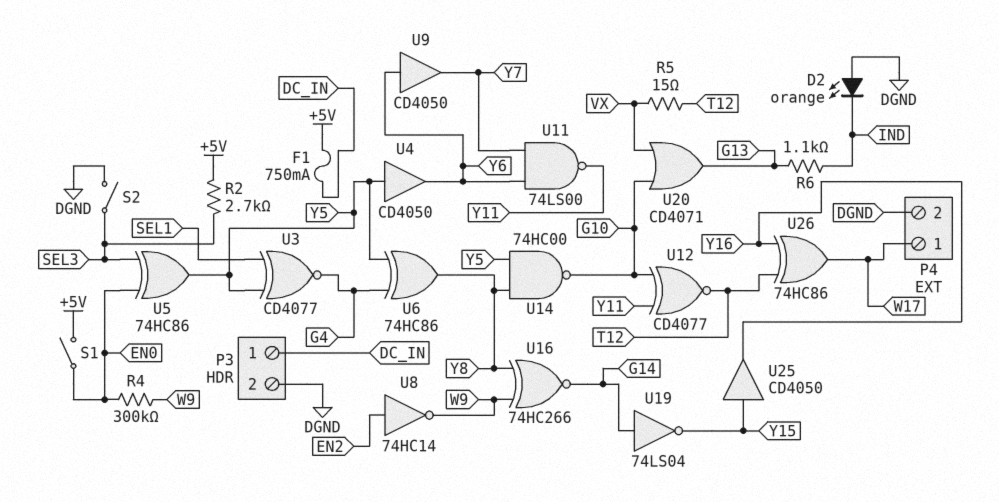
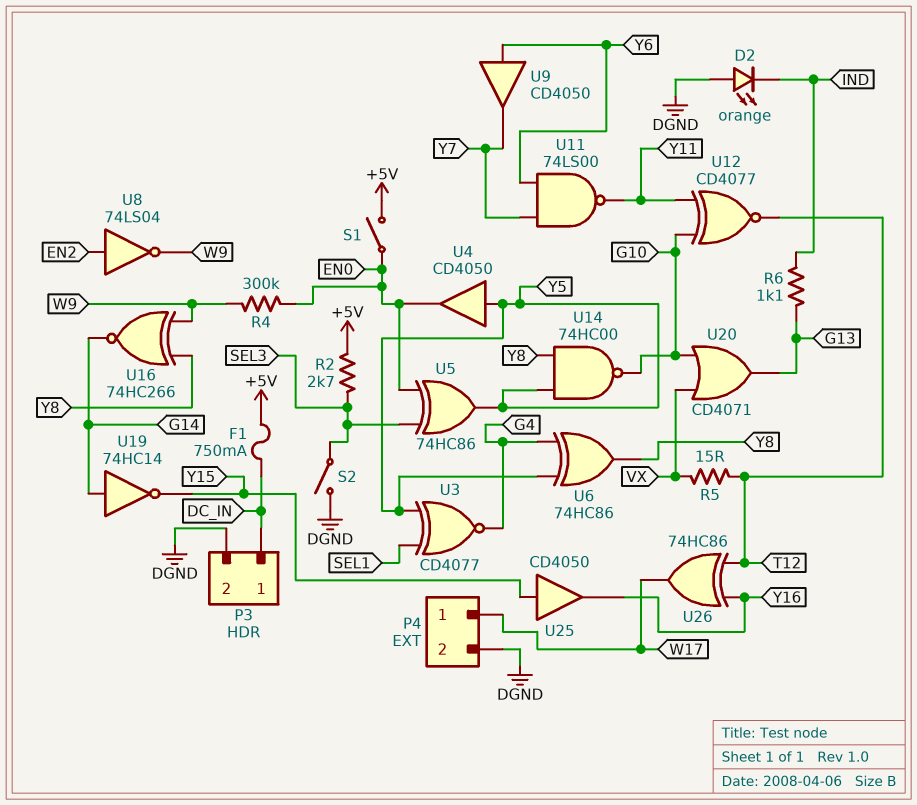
U4: buffer CD4050 (in Y5, out Y6) -> buffer CD4050 (in Y5, out EN0)
U8: NOT 74HC14 (in EN2, out W9) -> NOT 74LS04 (in EN2, out W9)
U19: NOT 74LS04 (in G14, out Y15) -> NOT 74HC14 (in G14, out Y15)

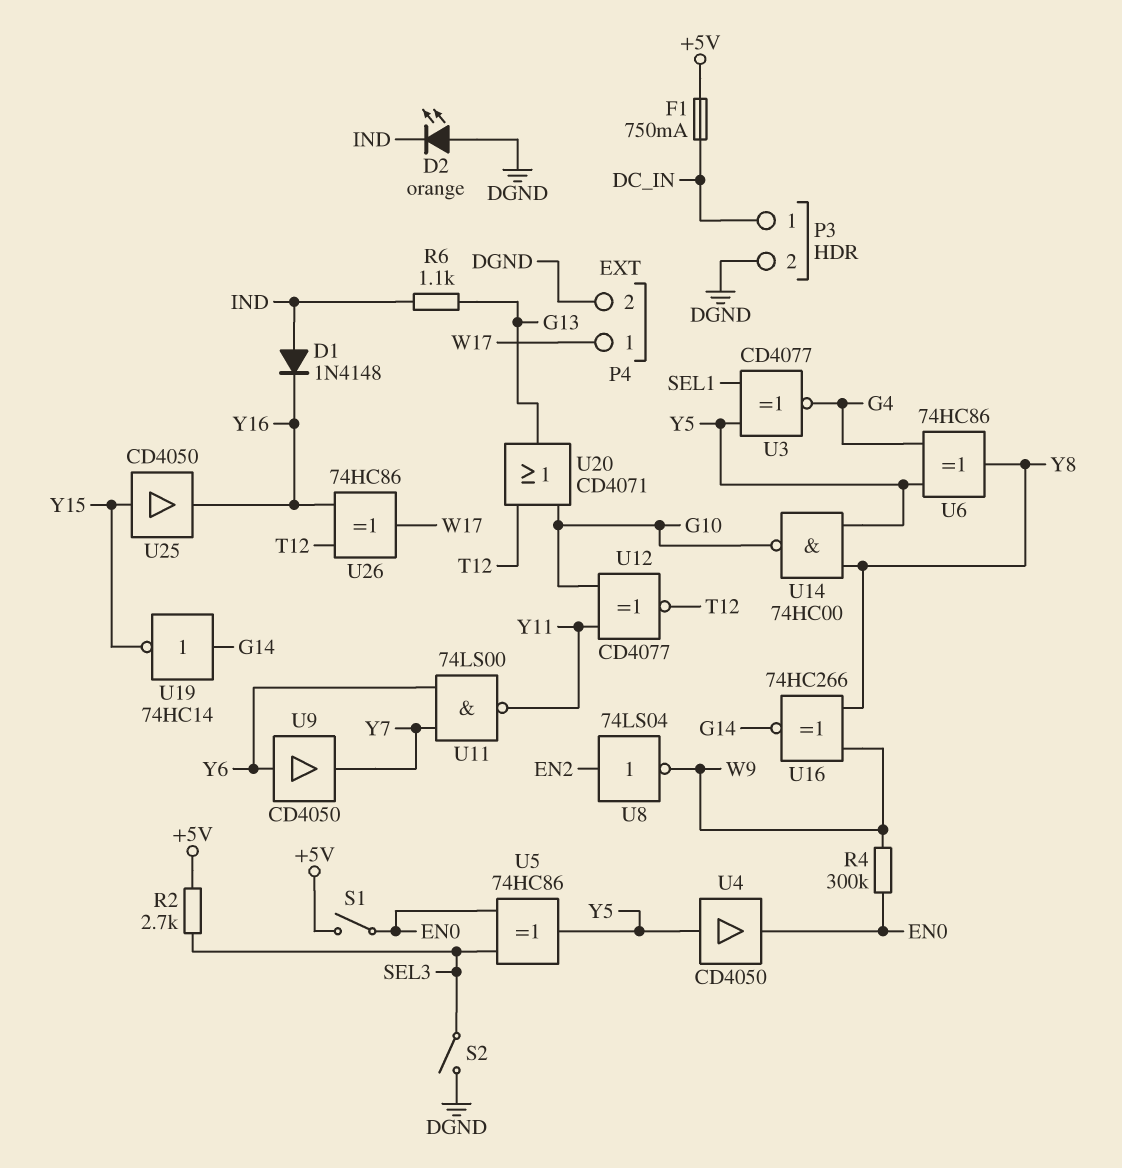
D1: none -> diode 1N4148 (A IND, K Y16)
R5: 15 (T12, VX) -> none
U20: OR CD4071 (in G10, in VX, out G13) -> OR CD4071 (in G10, in T12, out G13)

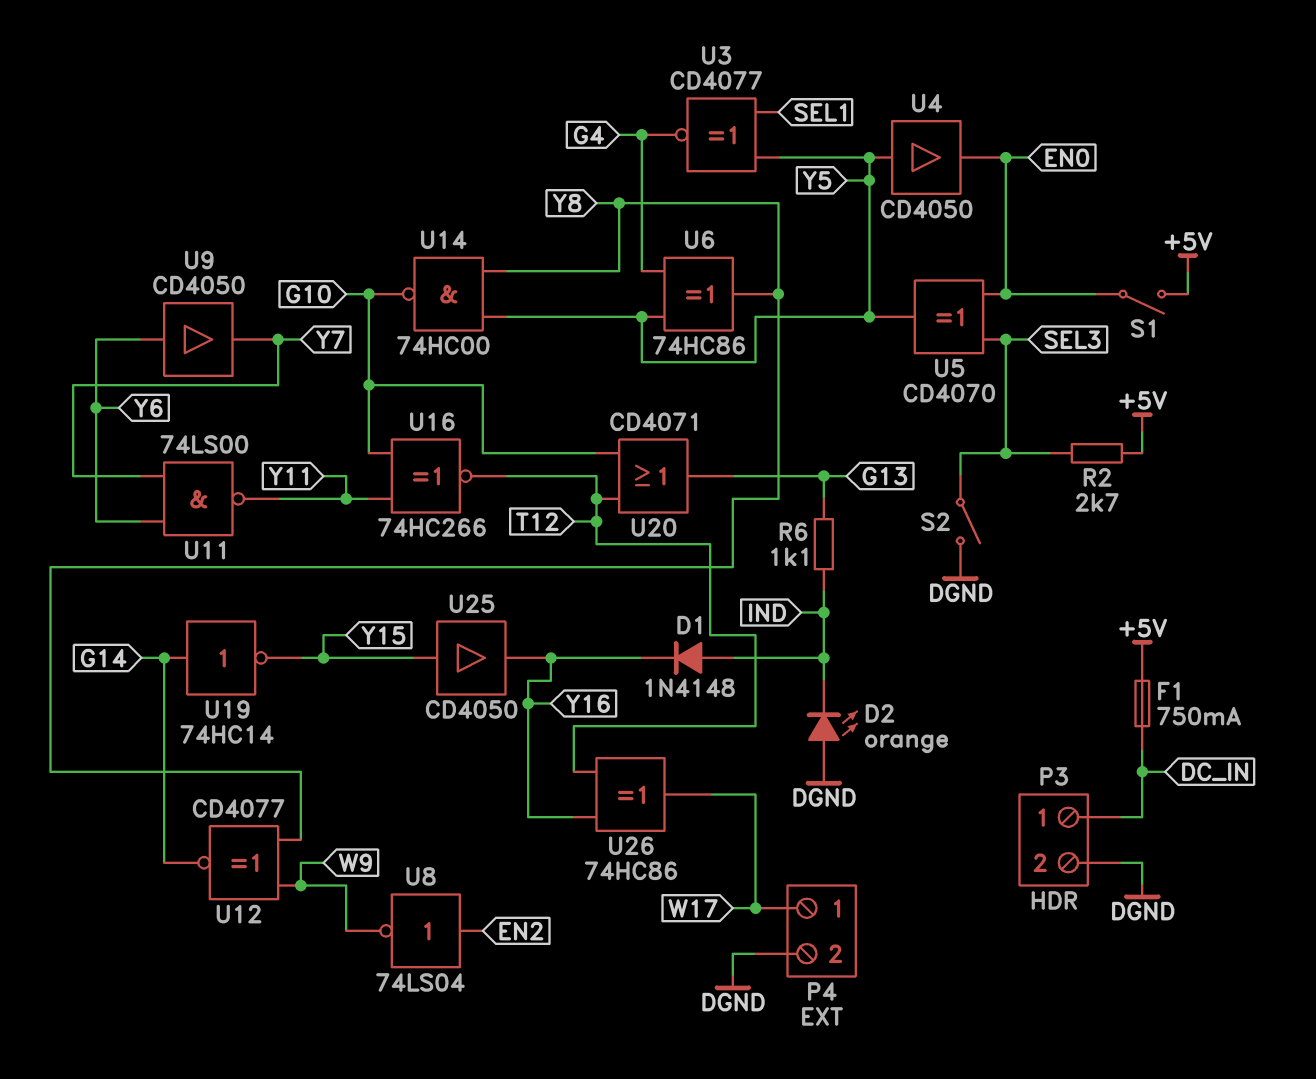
R4: 300k (EN0, W9) -> none
U5: XOR 74HC86 (in EN0, in SEL3, out Y5) -> XOR CD4070 (in EN0, in SEL3, out Y5)
U12: XNOR CD4077 (in G10, in Y11, out T12) -> XNOR CD4077 (in W9, in Y8, out G14)
U16: XNOR 74HC266 (in W9, in Y8, out G14) -> XNOR 74HC266 (in G10, in Y11, out T12)

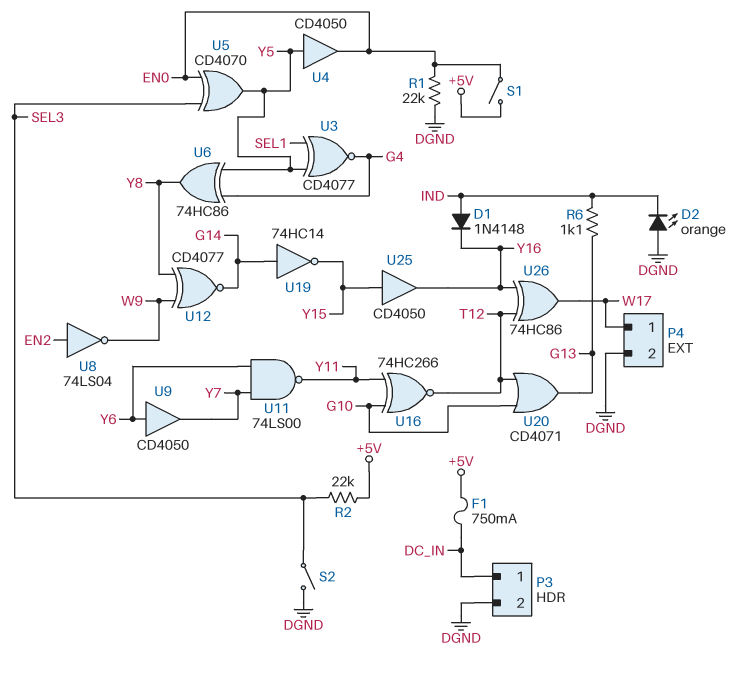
R1: none -> 22k (DGND, EN0)
R2: 2.7k (+5V, SEL3) -> 22k (+5V, SEL3)
U14: NAND 74HC00 (in Y5, in Y8, out G10) -> none

